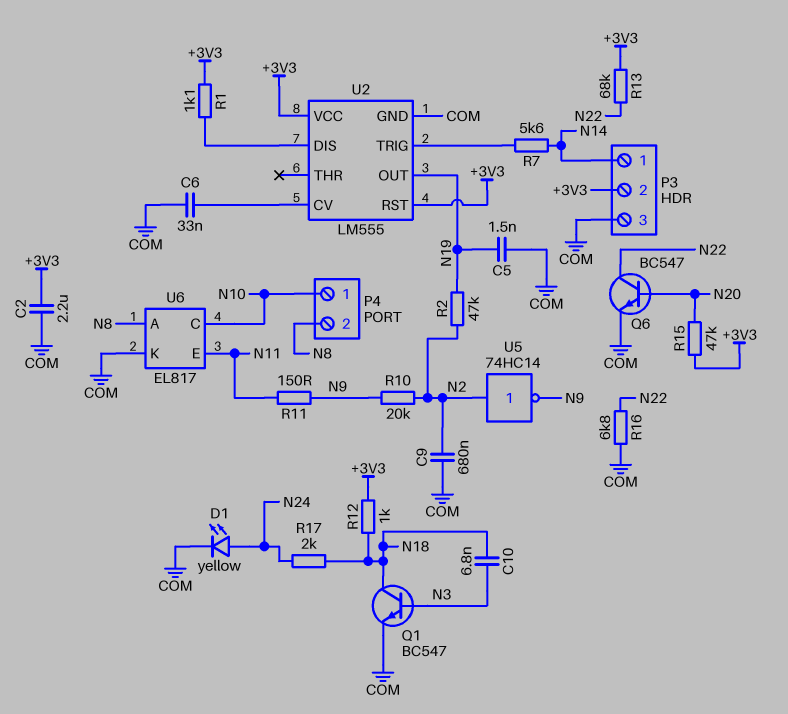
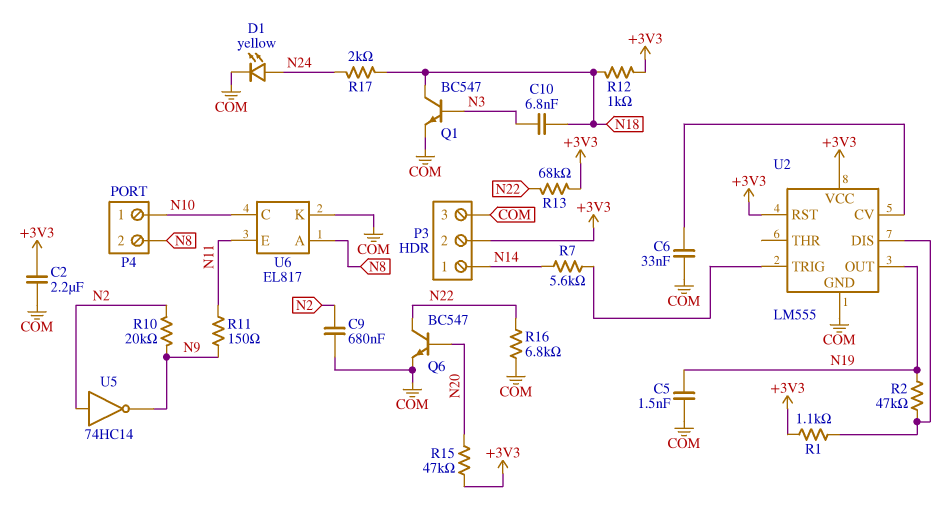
R2: 47k (N2, N19) -> 47k (N19, U2/DIS)

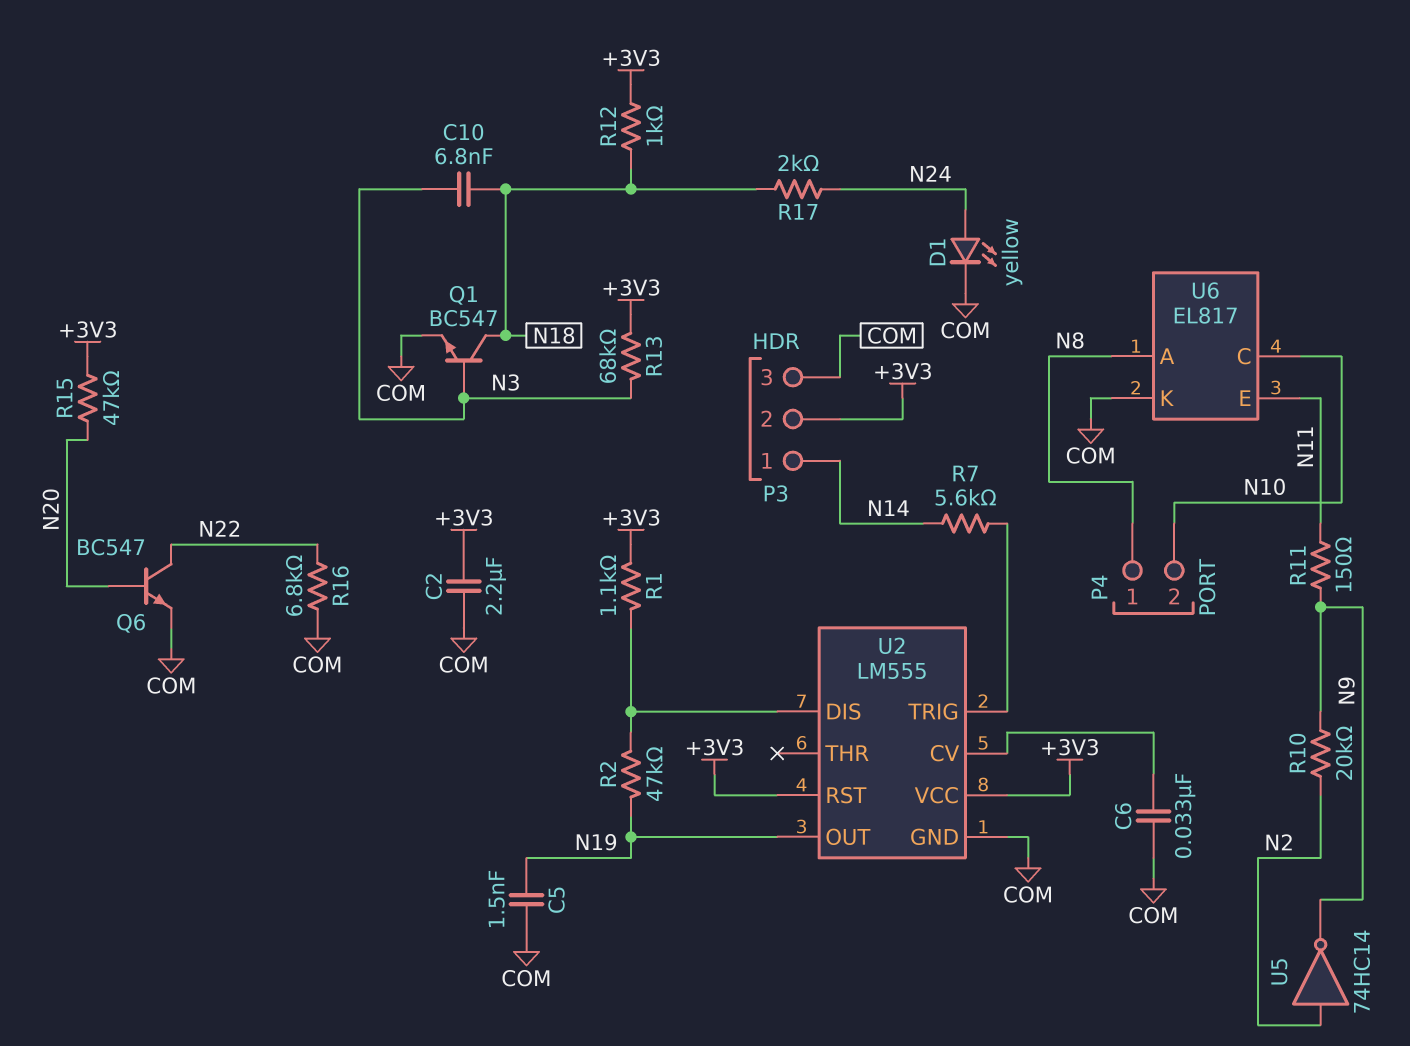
C9: 680nF (COM, N2) -> none
P4 pin 1: N10 -> N8
P4 pin 2: N8 -> N10
R13: 68k (+3V3, N22) -> 68k (+3V3, N3)

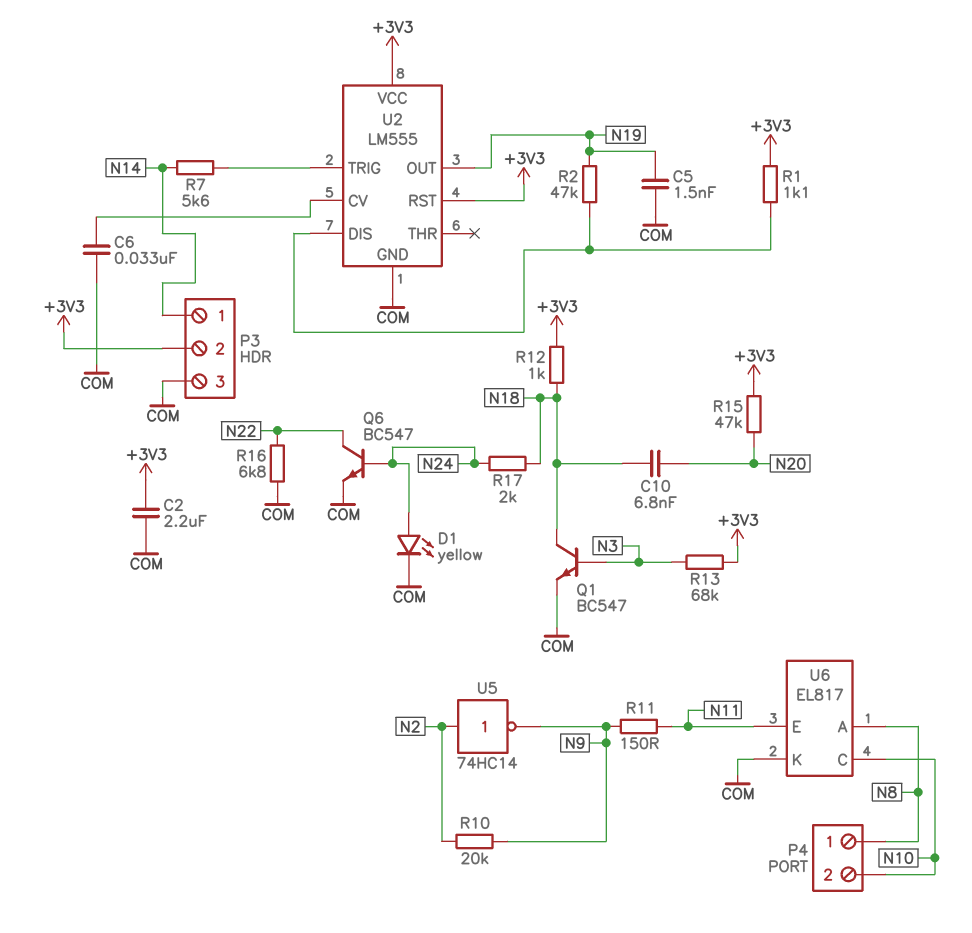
C10: 6.8nF (N3, N18) -> 6.8nF (N18, N20)
Q6: NPN BC547 (B N20, C N22, E COM) -> NPN BC547 (B N24, C N22, E COM)

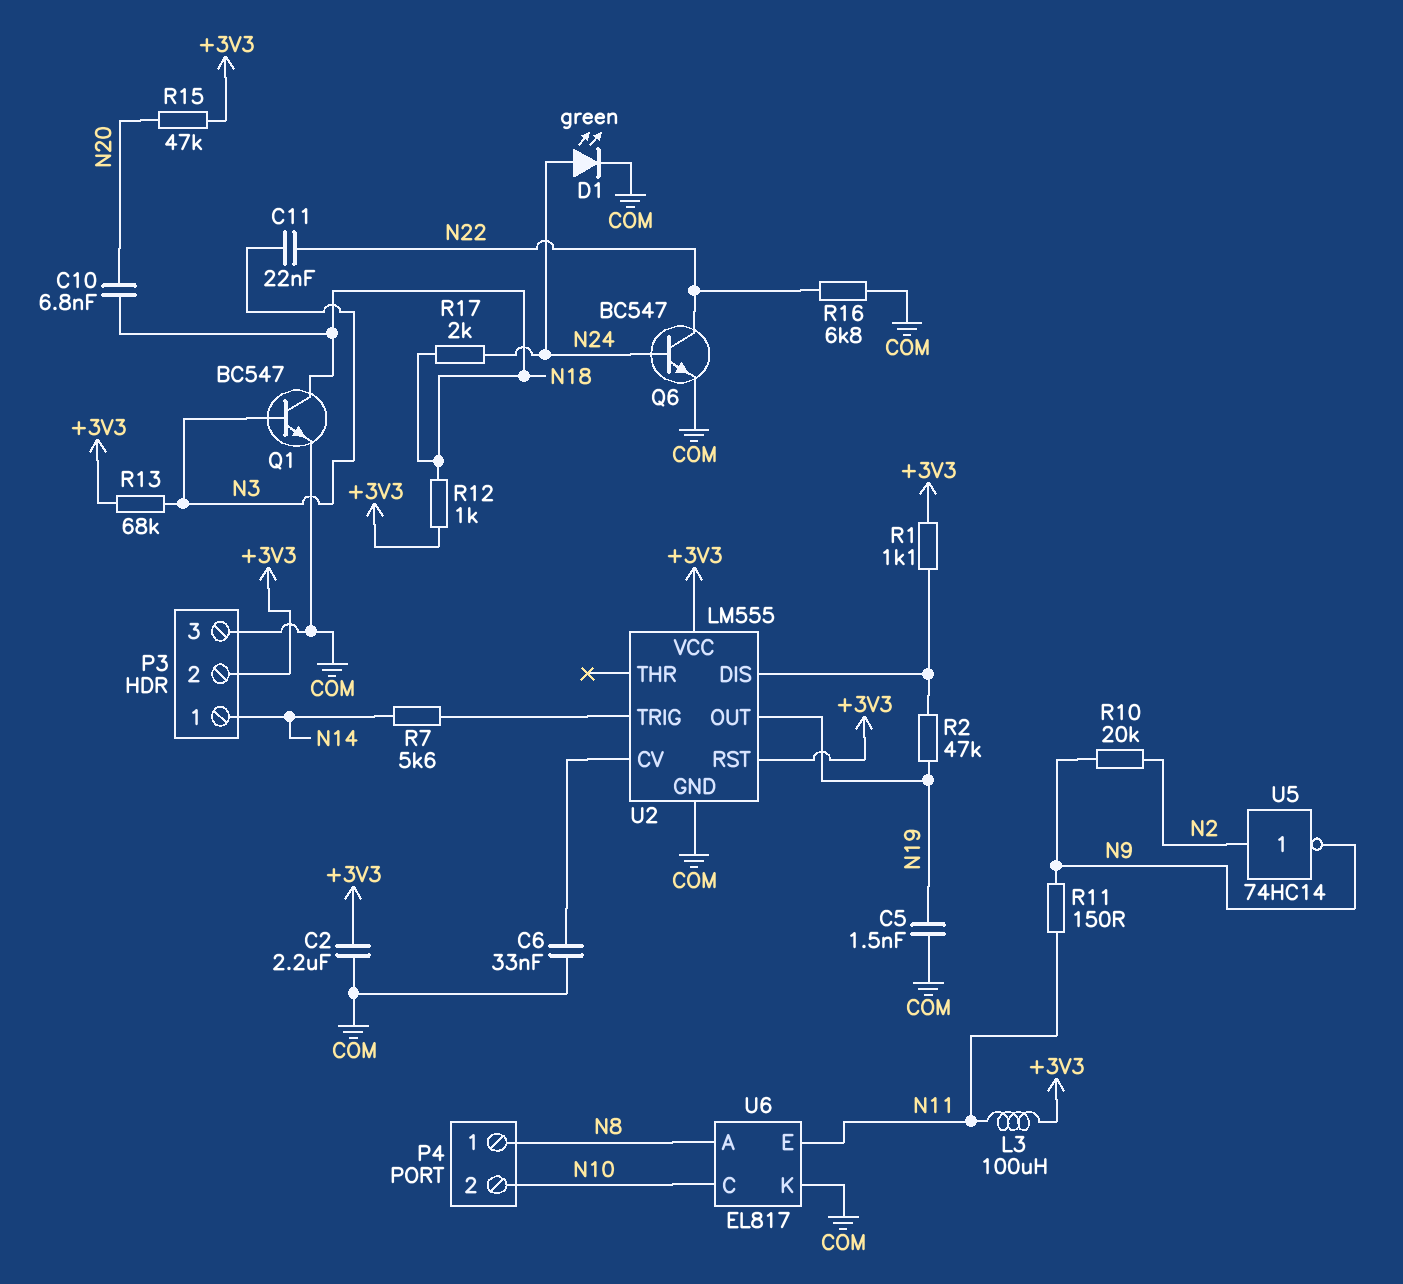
C11: none -> 22nF (N3, N22)
D1: LED yellow (A N24, K COM) -> LED green (A N24, K COM)
L3: none -> 100uH (+3V3, N11)

